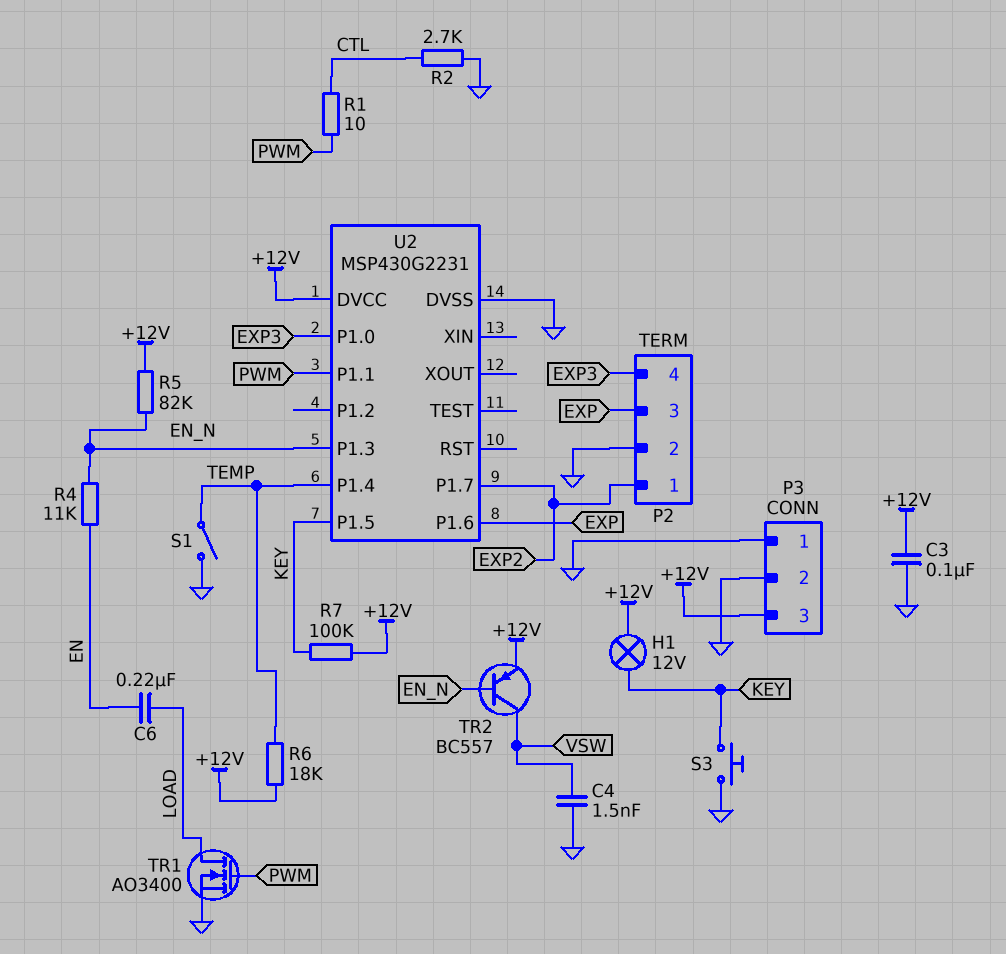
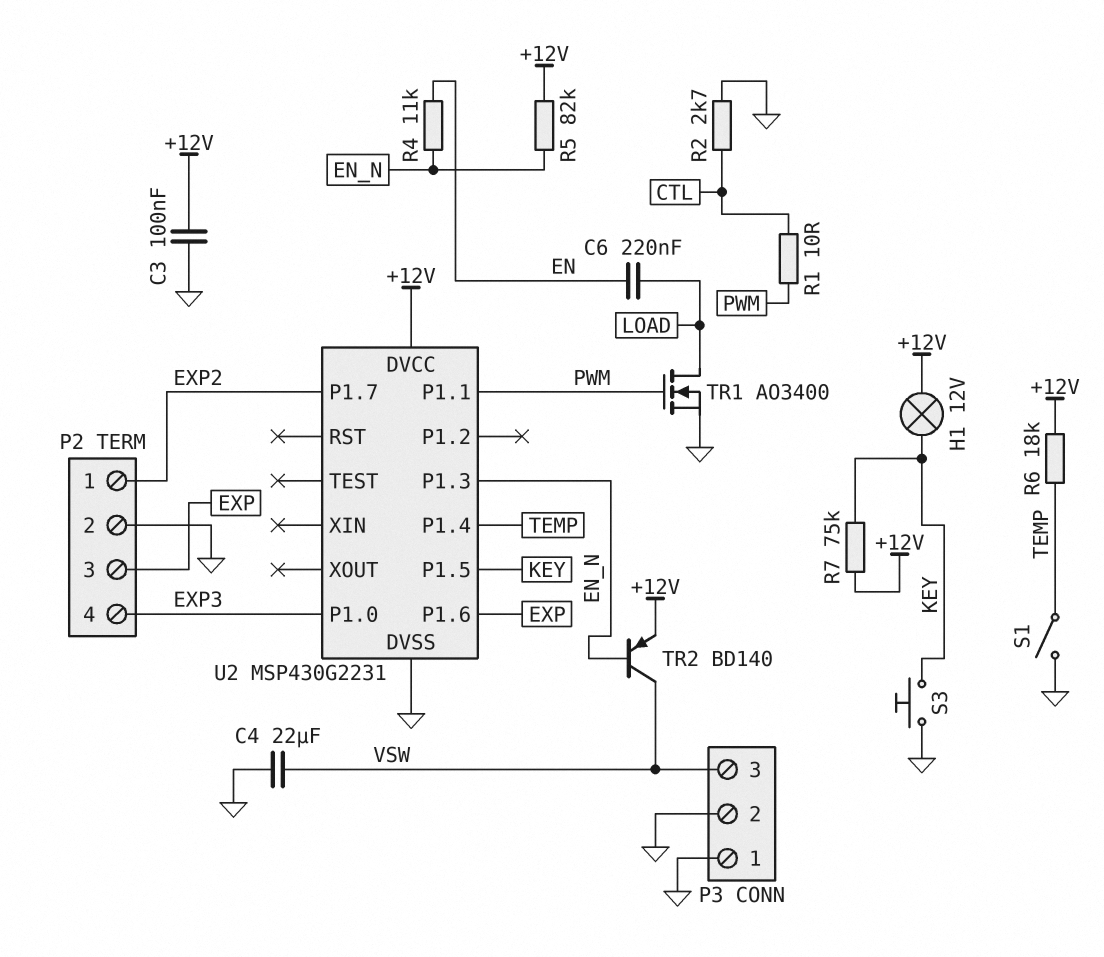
C4: 1.5nF (GND, VSW) -> 22uF (GND, VSW)
P3 pin 3: +12V -> VSW
R7: 100k (+12V, KEY) -> 75k (+12V, KEY)
TR2: PNP BC557 (B EN_N, C VSW, E +12V) -> PNP BD140 (B EN_N, C VSW, E +12V)

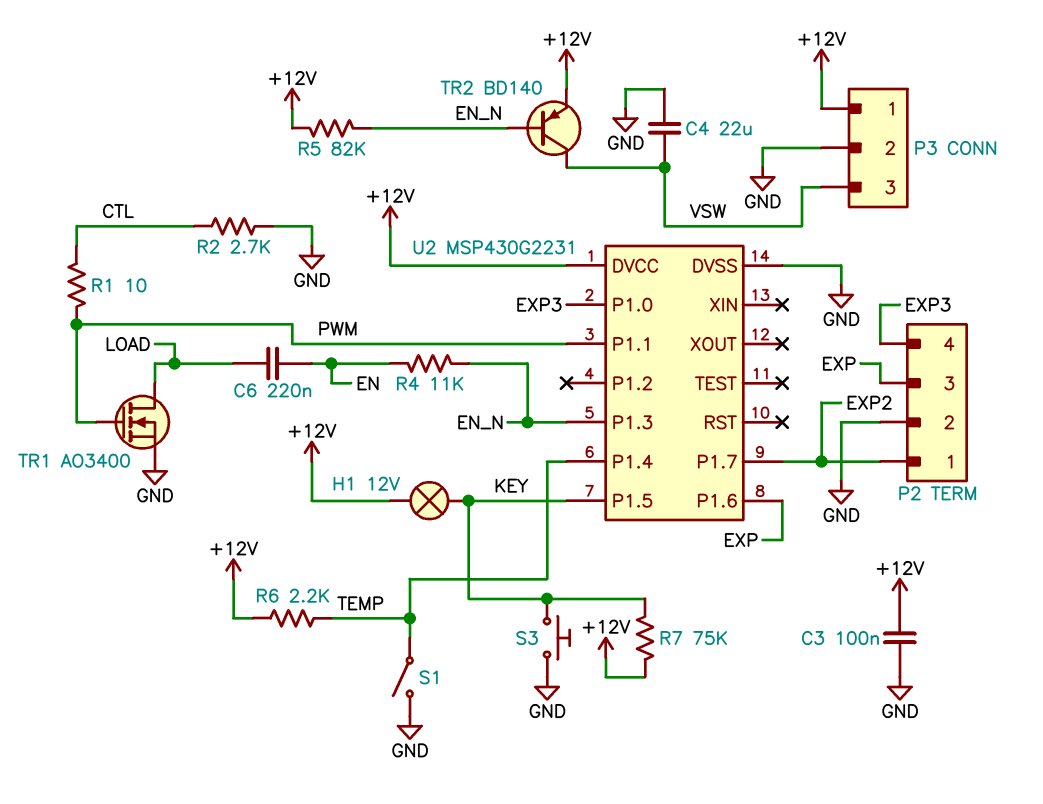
P3 pin 1: GND -> +12V
R6: 18k (+12V, TEMP) -> 2.2k (+12V, TEMP)

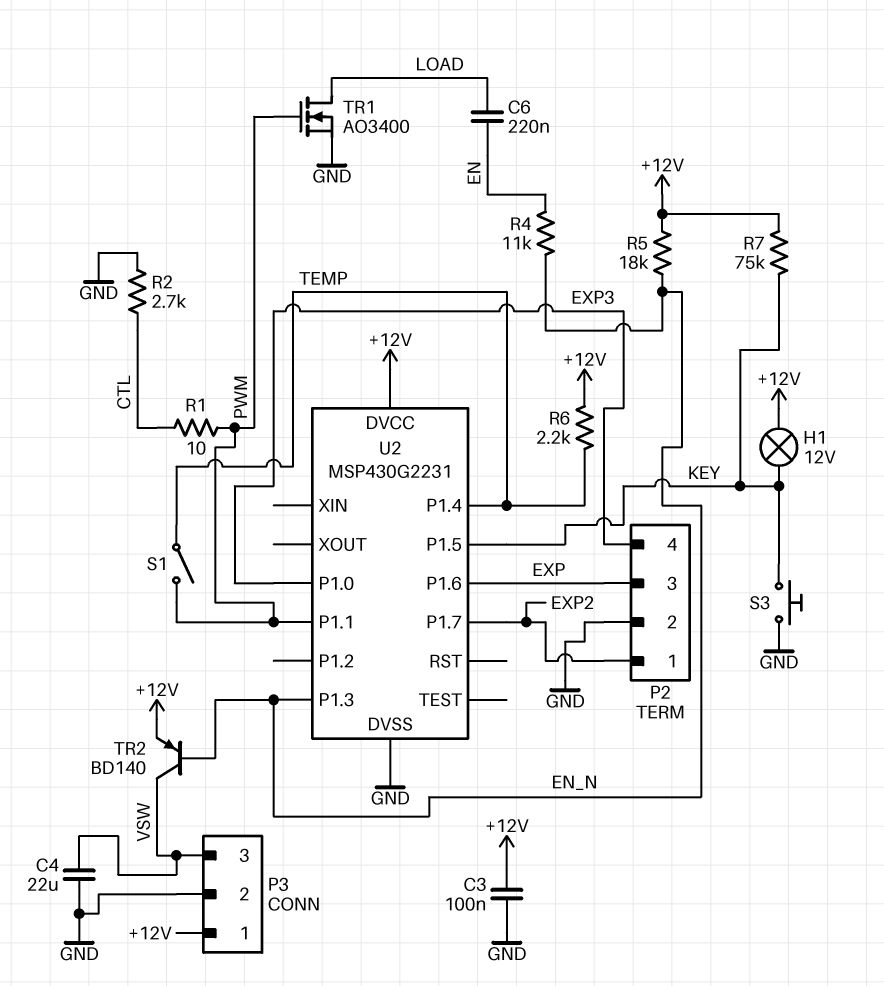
R5: 82k (+12V, EN_N) -> 18k (+12V, EN_N)
S1: switch (GND, TEMP) -> switch (PWM, TEMP)

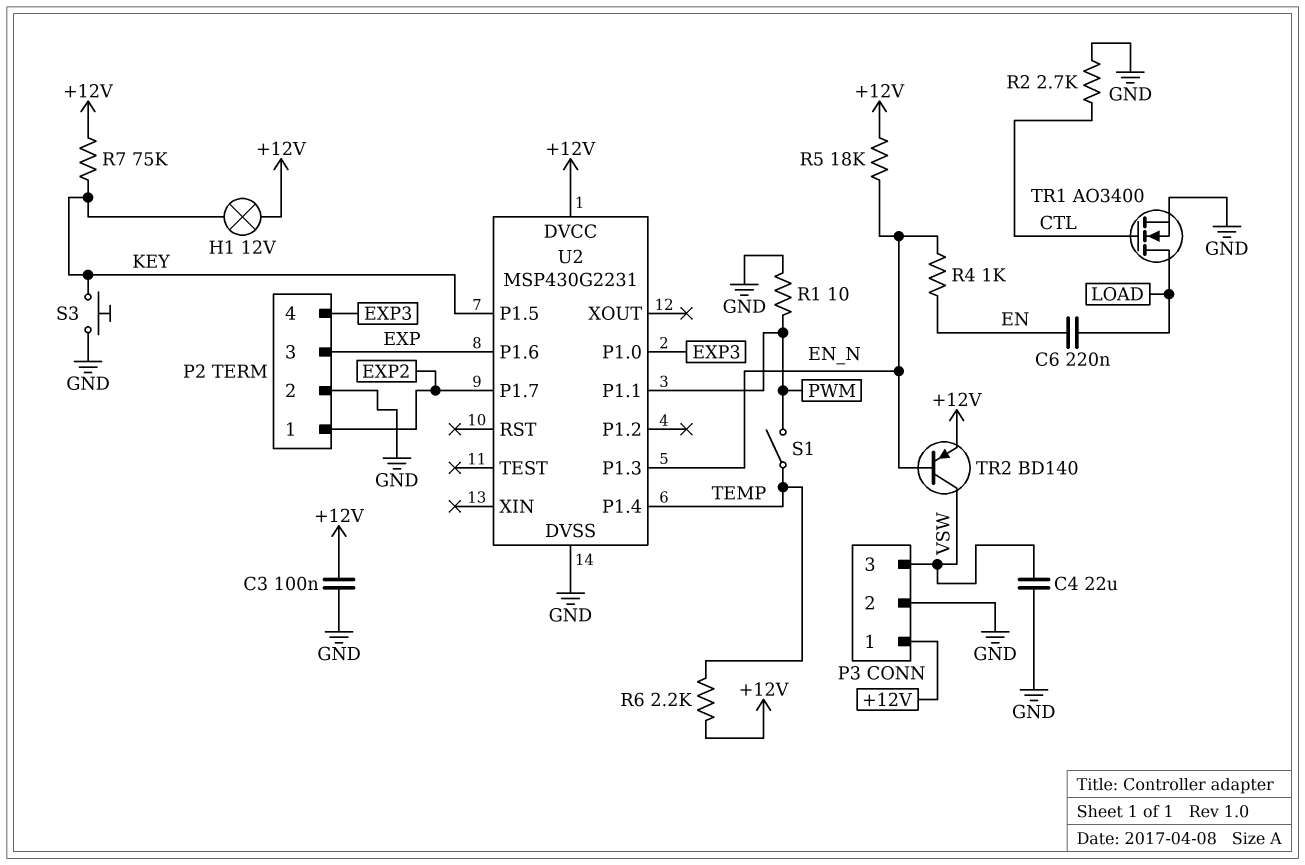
R1: 10 (CTL, PWM) -> 10 (GND, PWM)
R4: 11k (EN, EN_N) -> 1k (EN, EN_N)
TR1: NMOS AO3400 (G PWM, D LOAD, S GND) -> NMOS AO3400 (G CTL, D LOAD, S GND)

